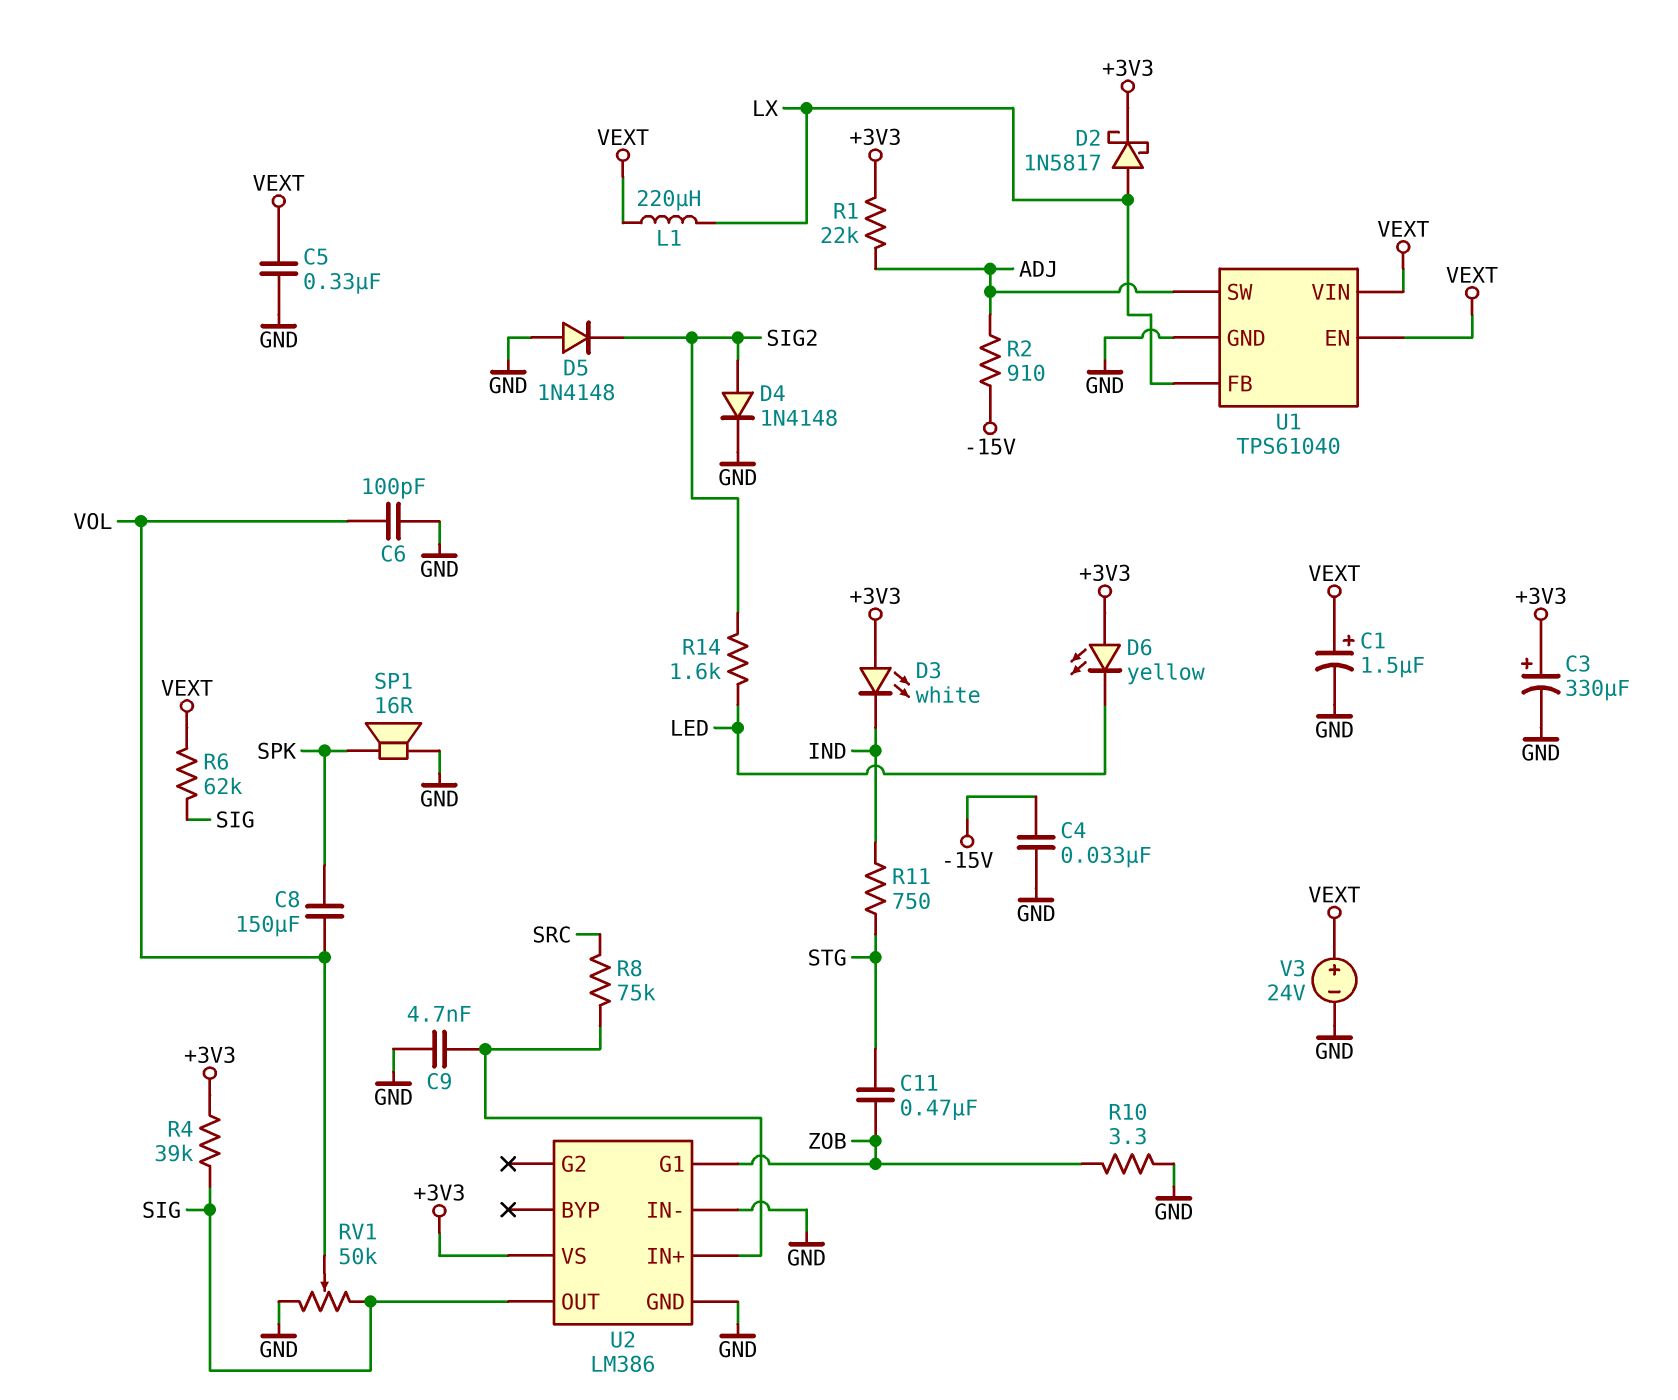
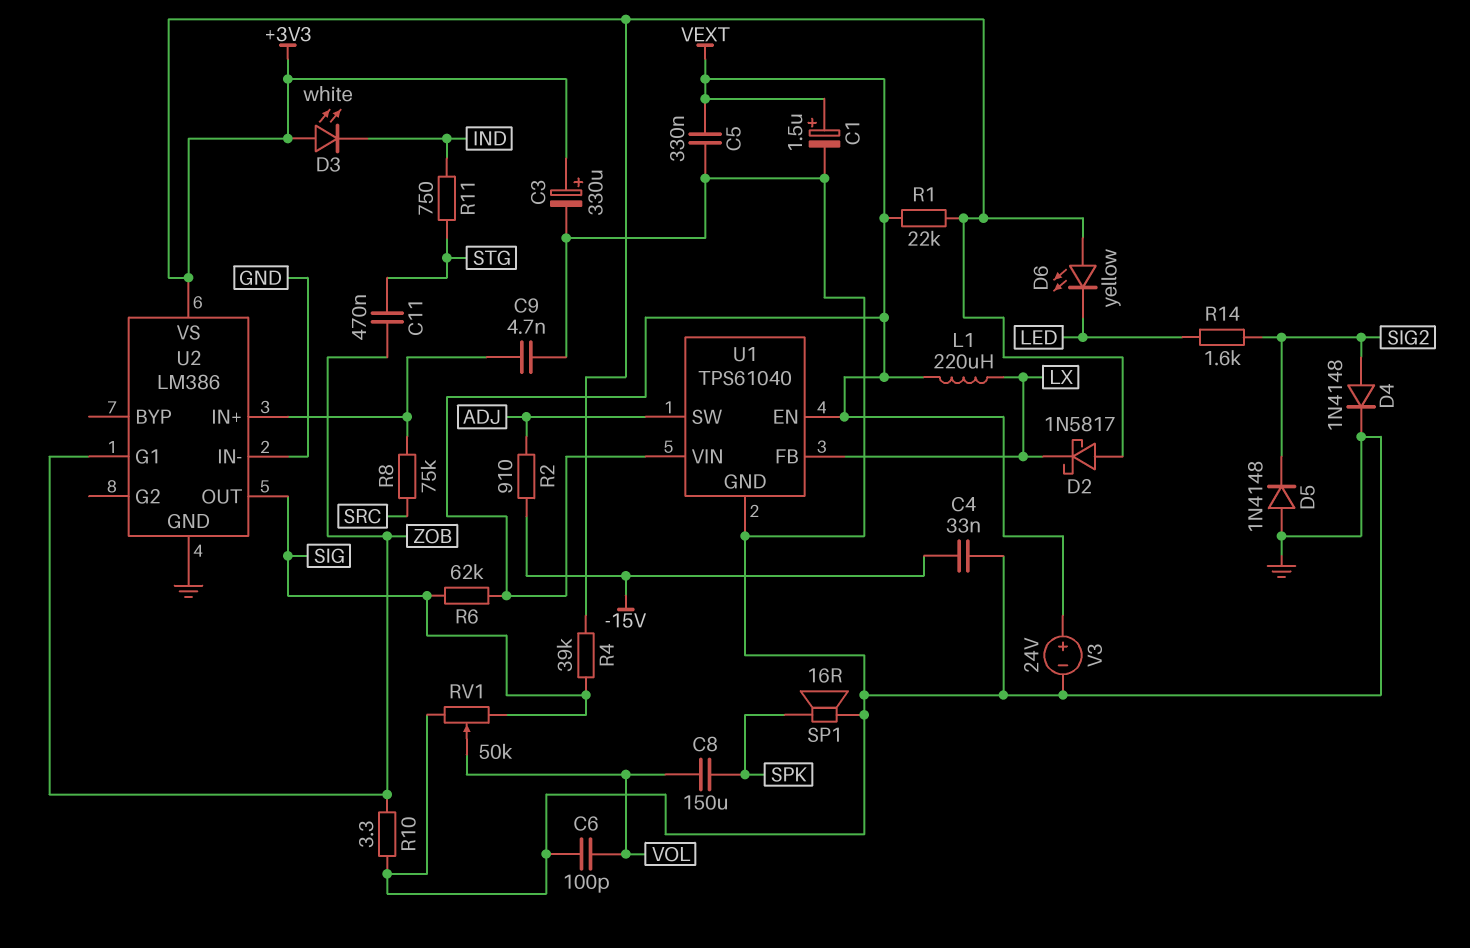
D2: schottky 1N5817 (A LX, K +3V3) -> schottky 1N5817 (A +3V3, K LX)
R1: 22k (+3V3, ADJ) -> 22k (+3V3, VEXT)

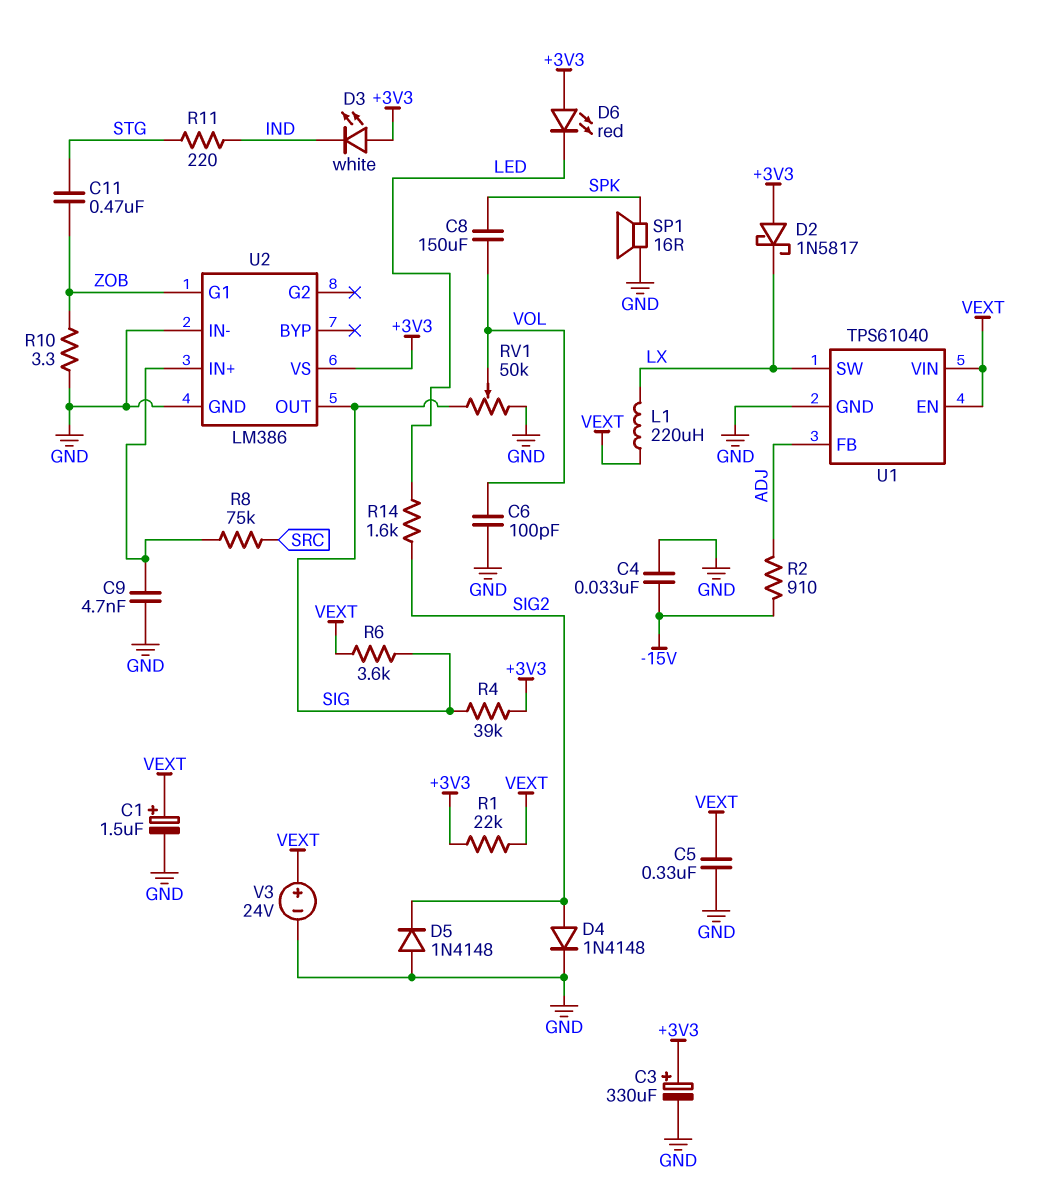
D6: LED yellow (A +3V3, K LED) -> LED red (A +3V3, K LED)
R6: 62k (SIG, VEXT) -> 3.6k (SIG, VEXT)
R11: 750 (IND, STG) -> 220 (IND, STG)
U1 pin FB: LX -> ADJ
U1 pin SW: ADJ -> LX

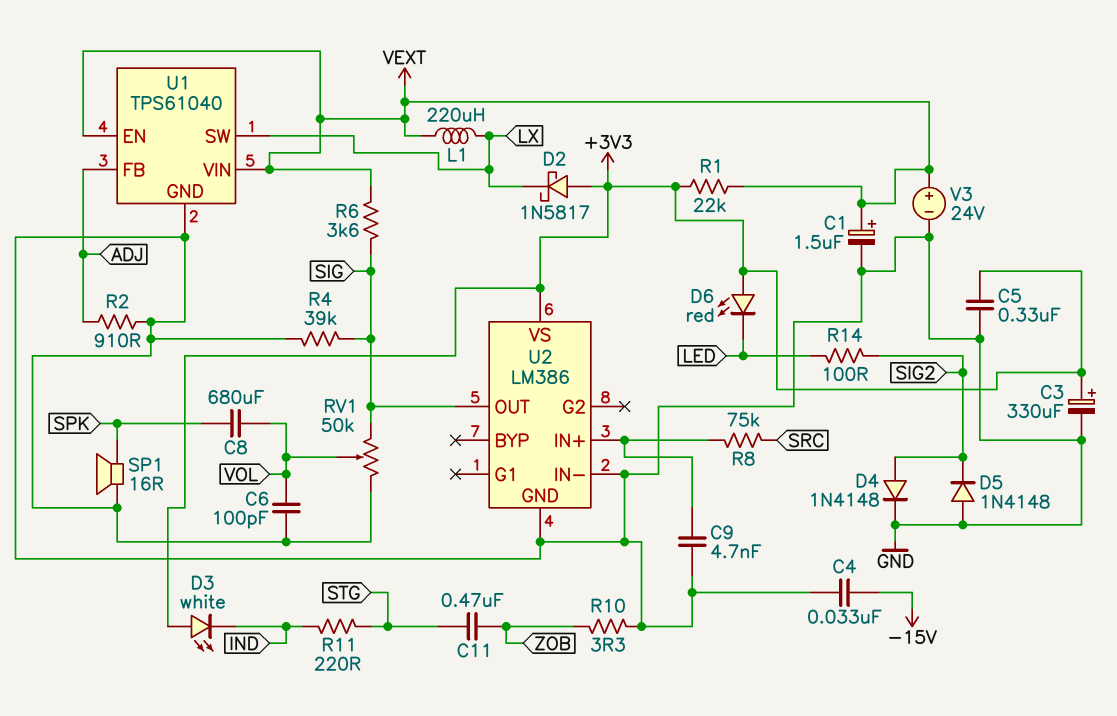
C5: 330nF (GND, VEXT) -> 330nF (+3V3, GND)
C8: 150uF (SPK, VOL) -> 680uF (SPK, VOL)
R2: 910 (-15V, ADJ) -> 910 (ADJ, GND)
R4: 39k (+3V3, SIG) -> 39k (GND, SIG)
R14: 1.6k (LED, SIG2) -> 100 (LED, SIG2)
U2 pin G1: ZOB -> none

